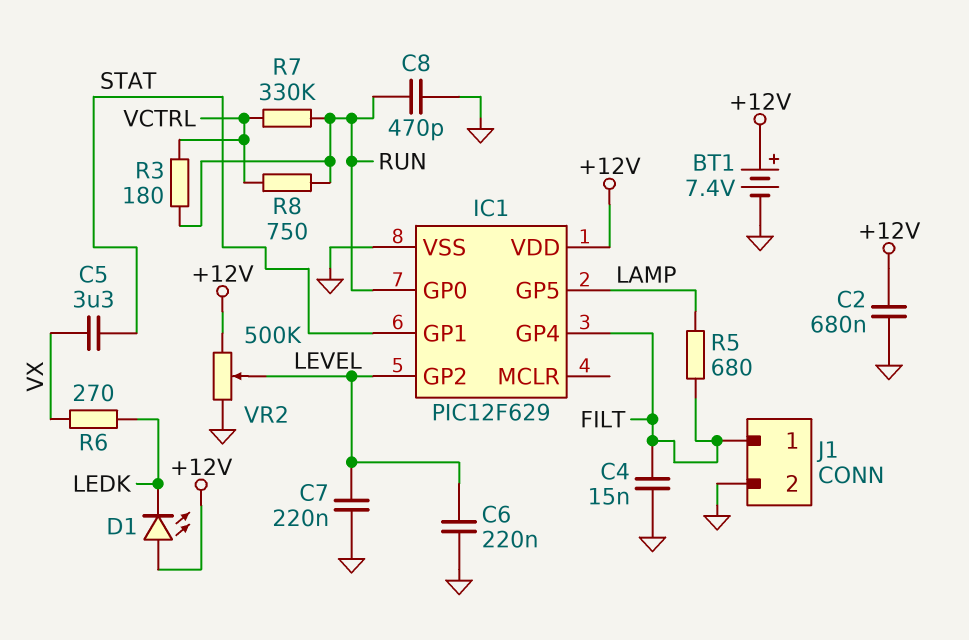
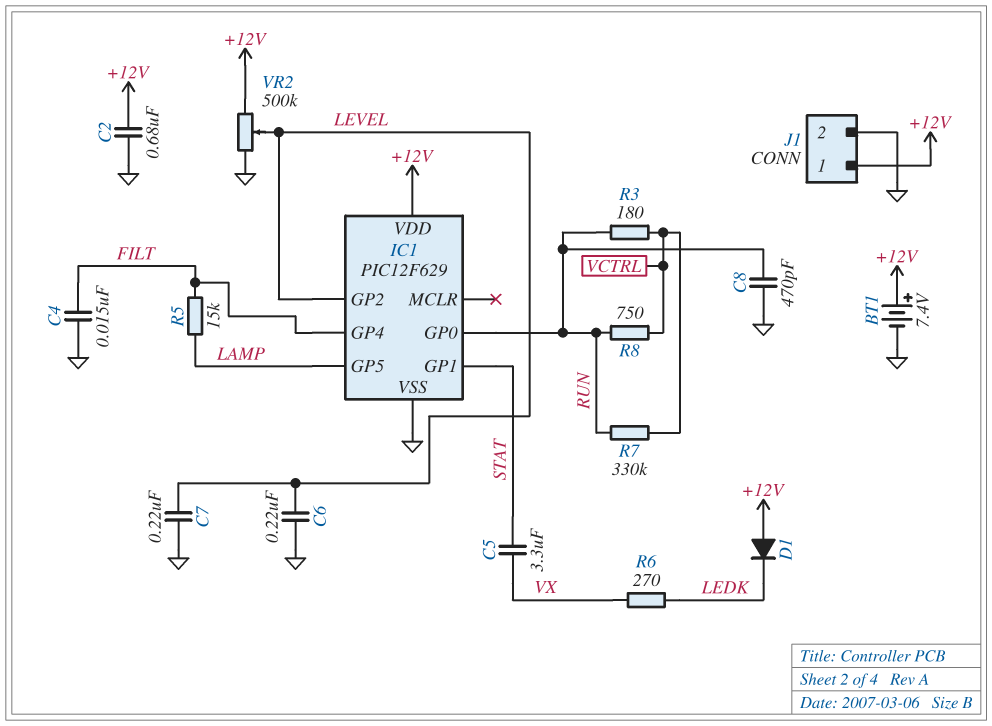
D1: LED (A +12V, K LEDK) -> diode (A +12V, K LEDK)
J1 pin 1: FILT -> +12V
R5: 680 (FILT, LAMP) -> 15k (FILT, LAMP)

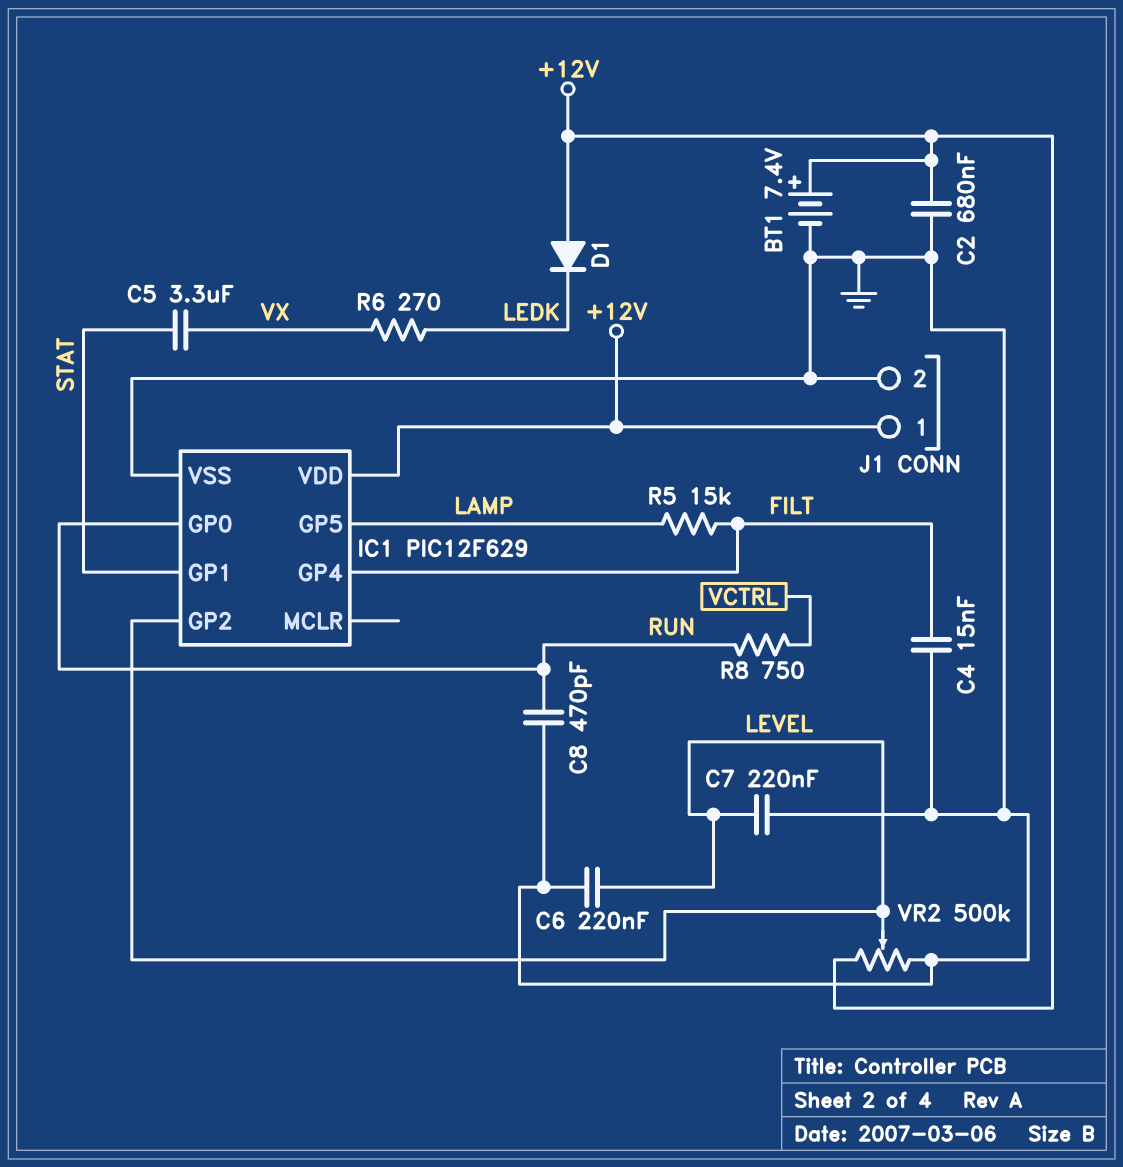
R3: 180 (RUN, VCTRL) -> none
R7: 330k (RUN, VCTRL) -> none

